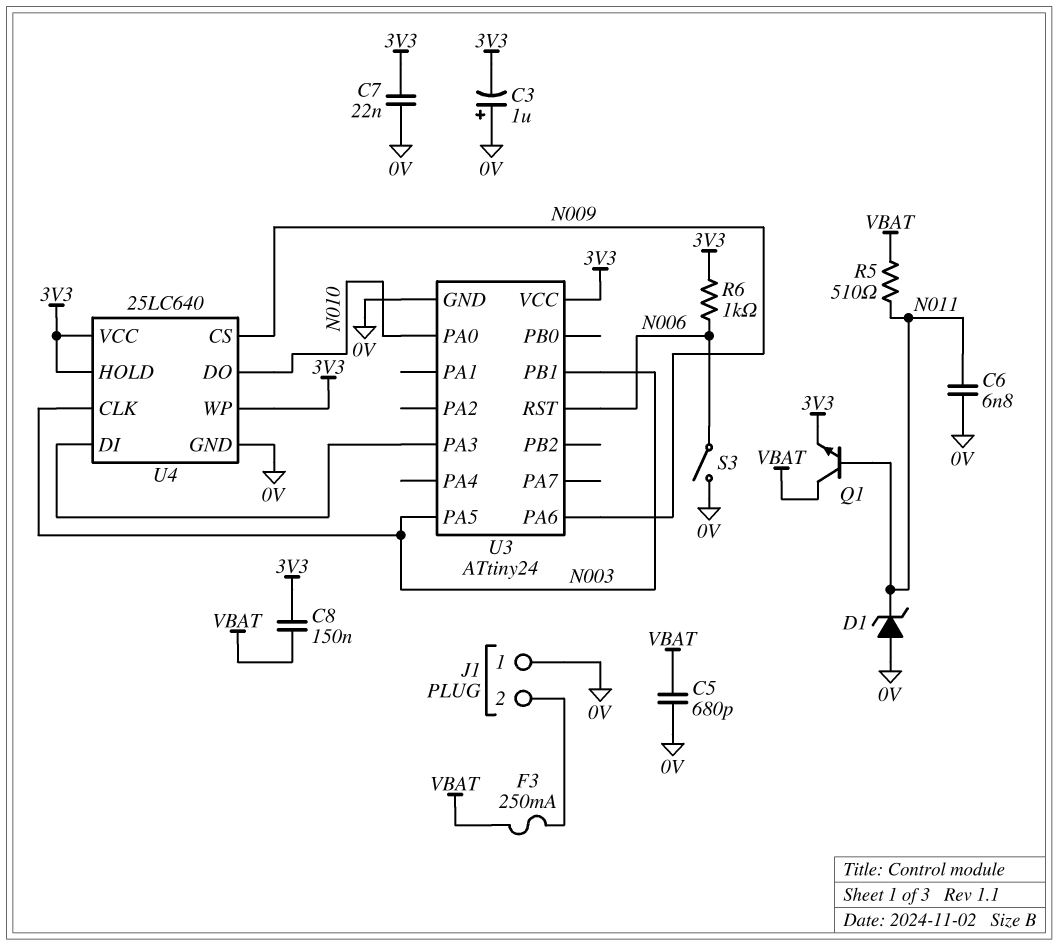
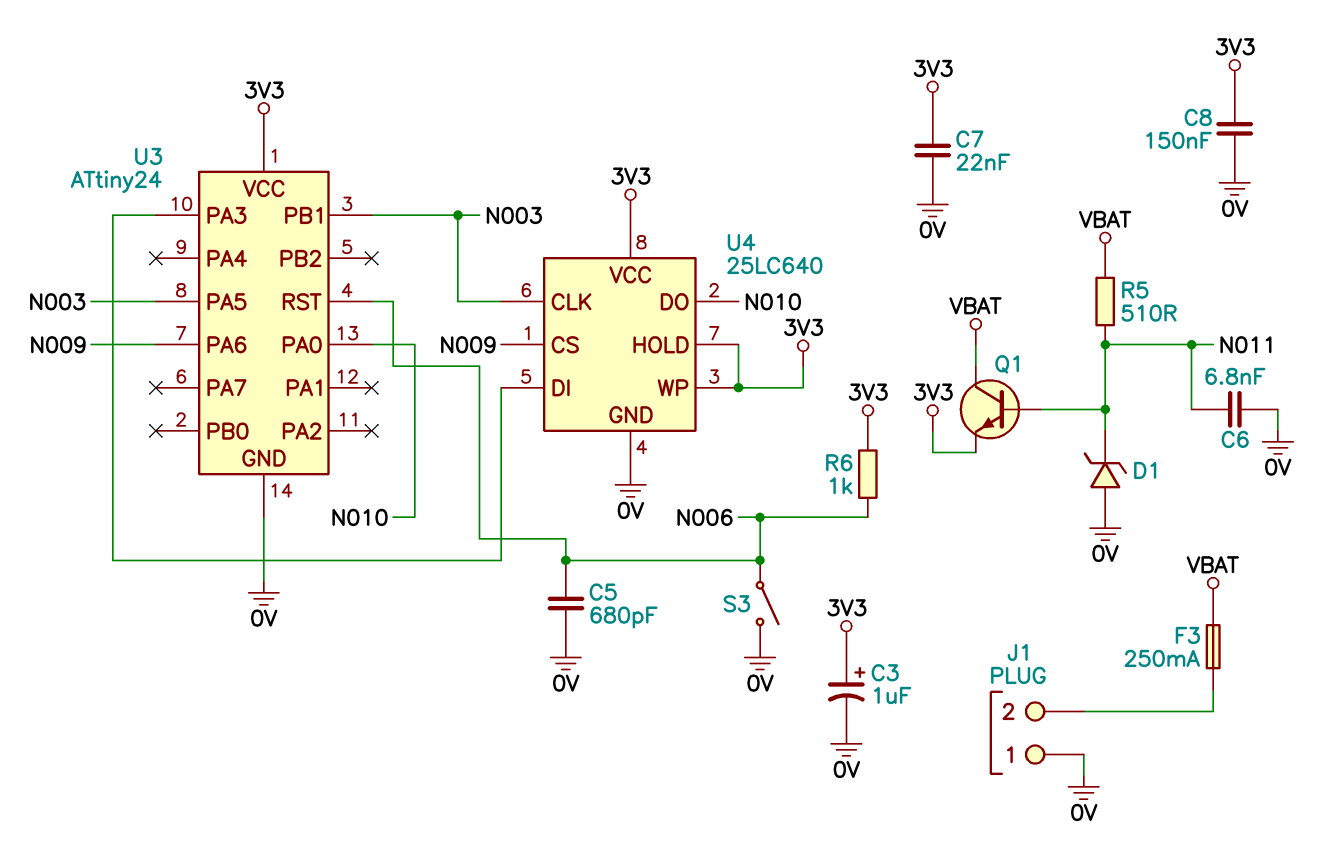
C3: 1uF (plus 0V, minus 3V3) -> 1uF (plus 3V3, minus 0V)
C5: 680pF (0V, VBAT) -> 680pF (0V, N006)
C8: 150nF (3V3, VBAT) -> 150nF (0V, 3V3)

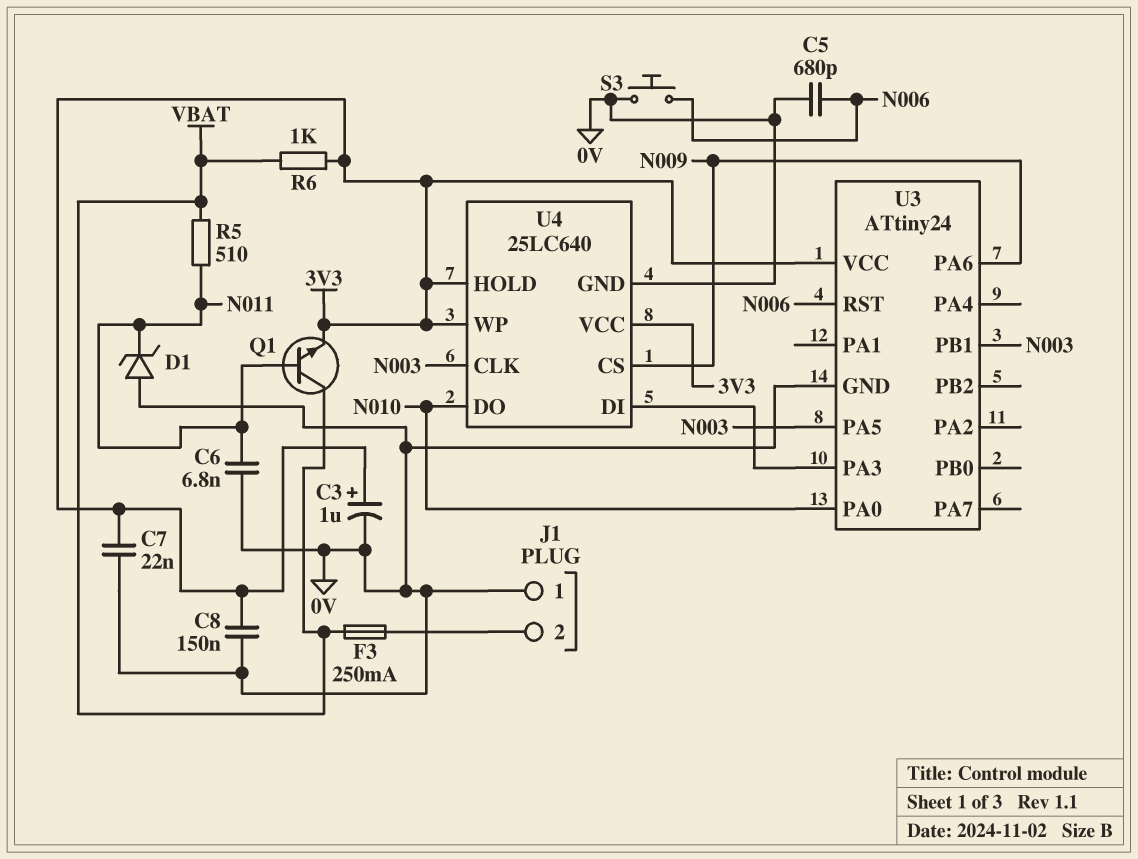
R6: 1k (3V3, N006) -> 1k (3V3, VBAT)
S3: switch (0V, N006) -> button (0V, N006)

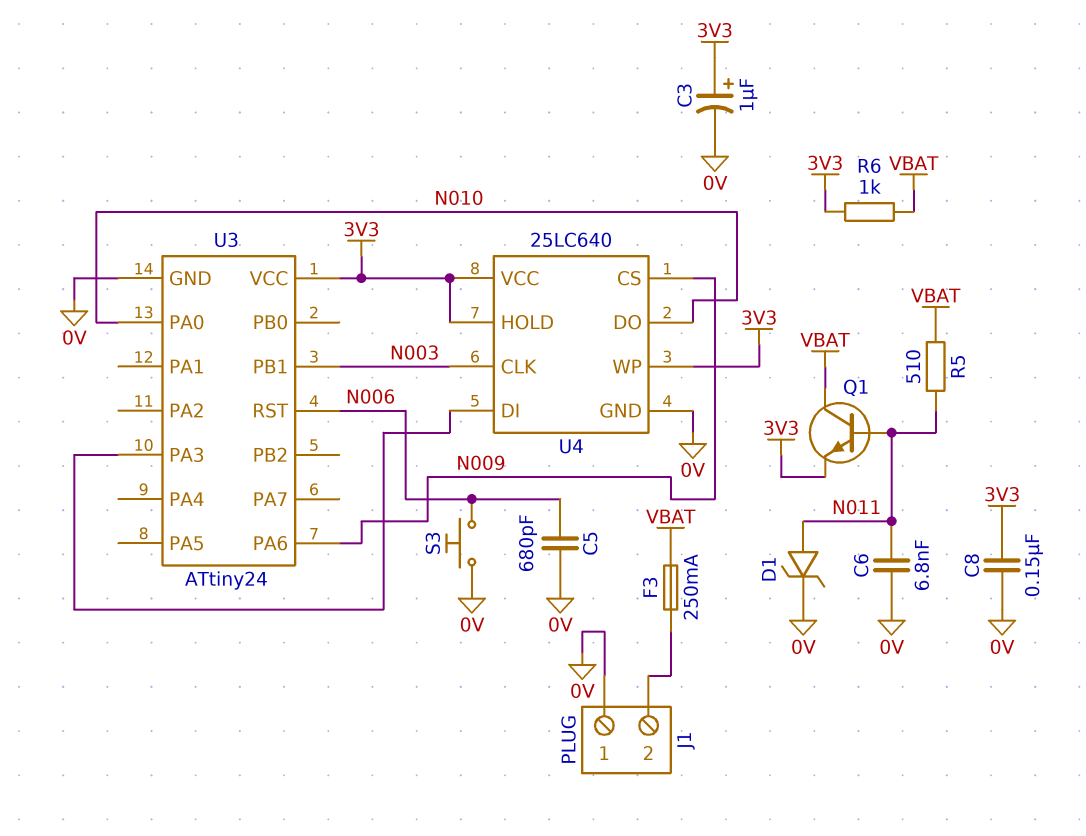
C7: 22nF (0V, 3V3) -> none
D1: zener (A 0V, K N011) -> zener (A N011, K 0V)
U3 pin PA5: N003 -> none

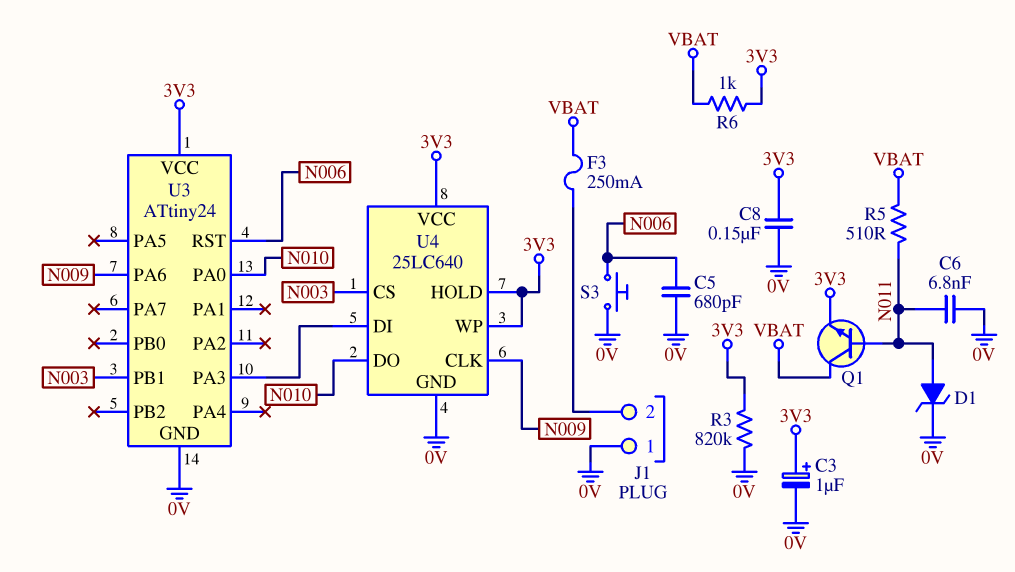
R3: none -> 820k (0V, 3V3)
U4 pin CLK: N003 -> N009
U4 pin CS: N009 -> N003

